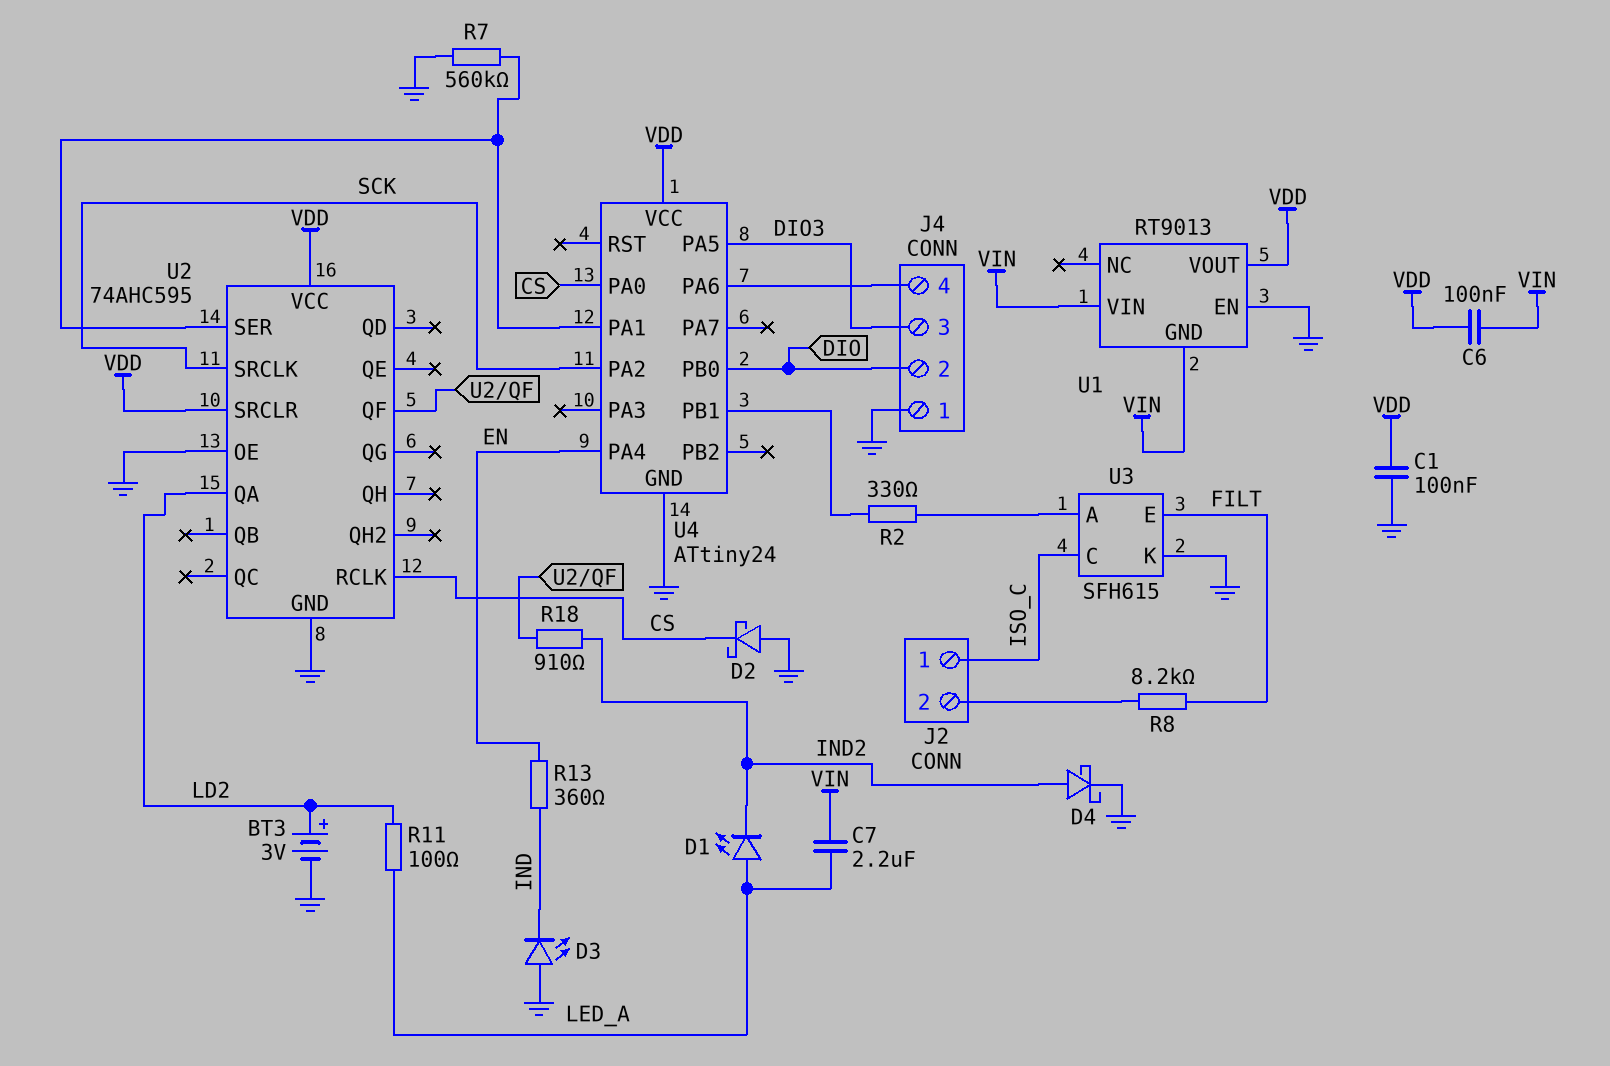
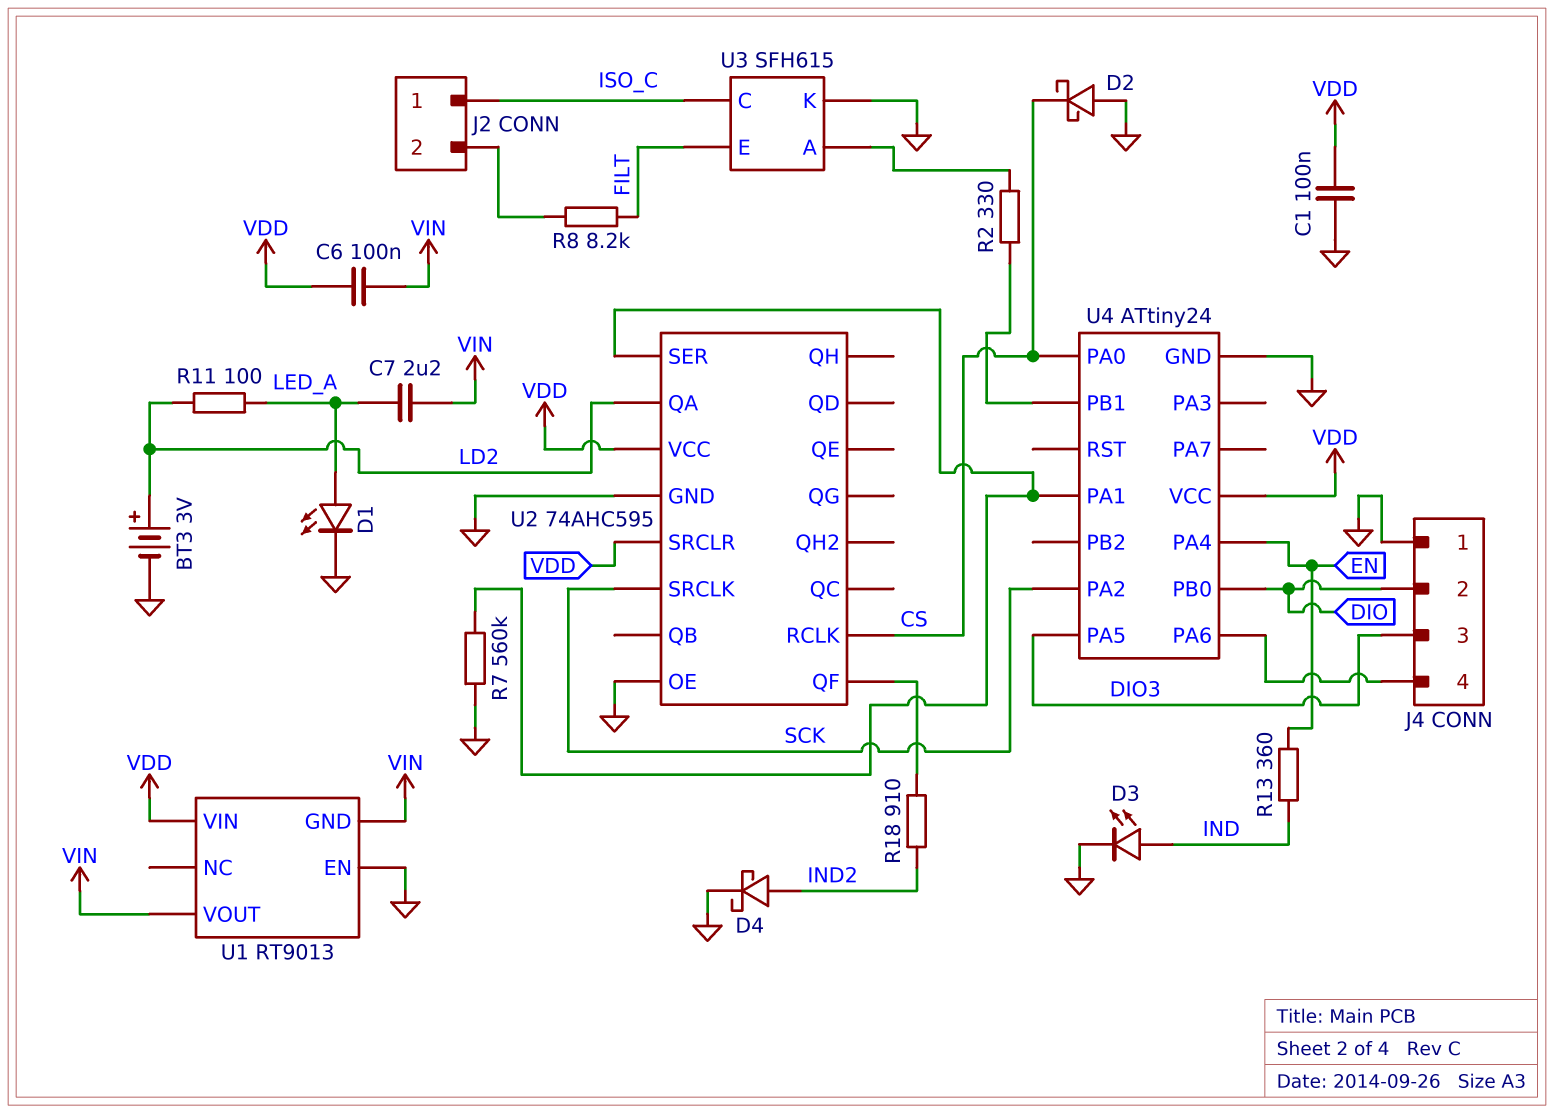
D1: LED (A LED_A, K IND2) -> LED (A LED_A, K GND)
D3: LED (A GND, K IND) -> LED (A IND, K GND)
U1 pin VIN: VIN -> VDD
U1 pin VOUT: VDD -> VIN

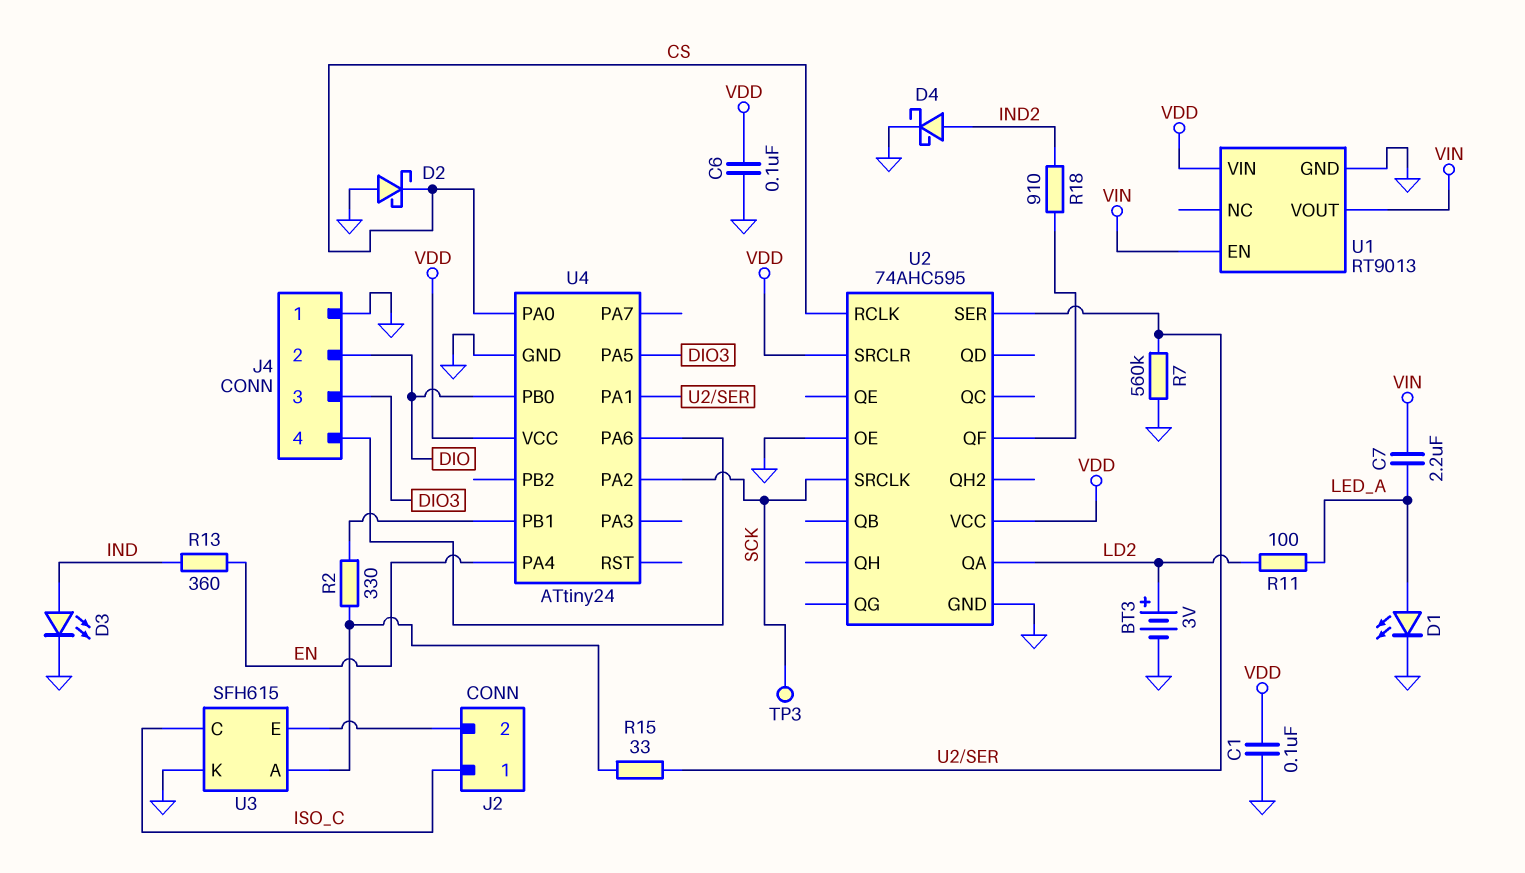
C6: 100nF (VDD, VIN) -> 100nF (GND, VDD)
R8: 8.2k (FILT, J2/2) -> none
R15: none -> 33 (U2/SER, U3/A)
TP3: none -> test point (SCK)
U1 pin EN: GND -> VIN
U1 pin GND: VIN -> GND
U3 pin E: FILT -> J2/2

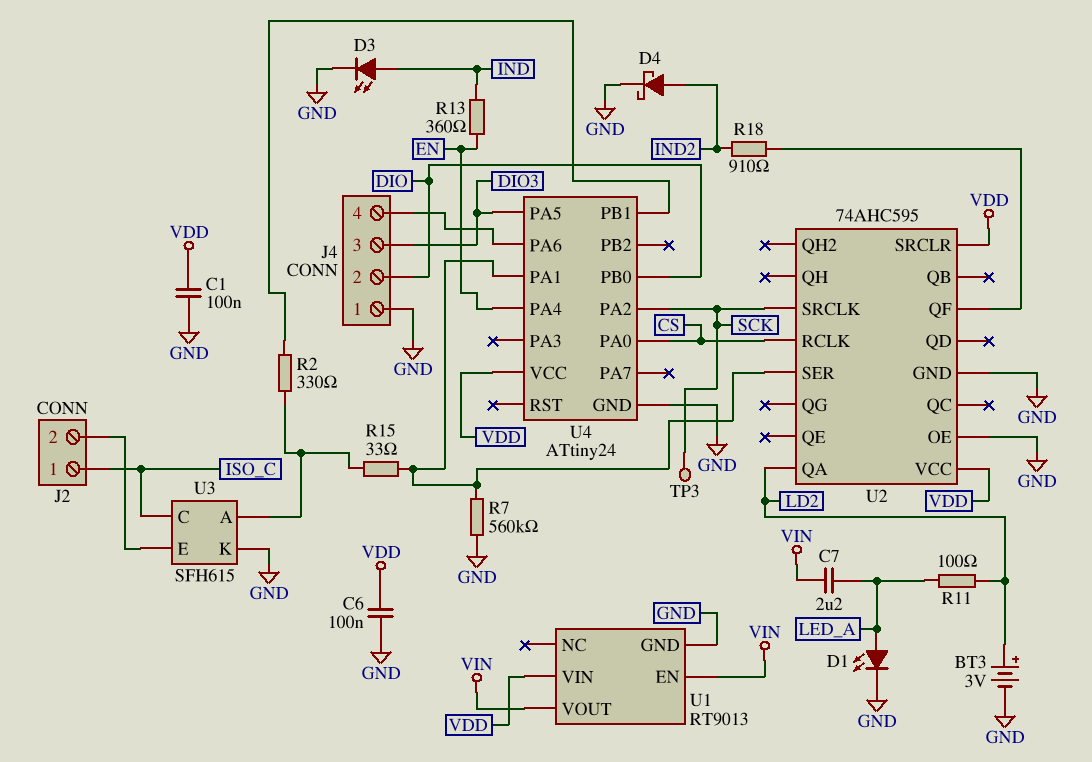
D2: schottky (A GND, K CS) -> none

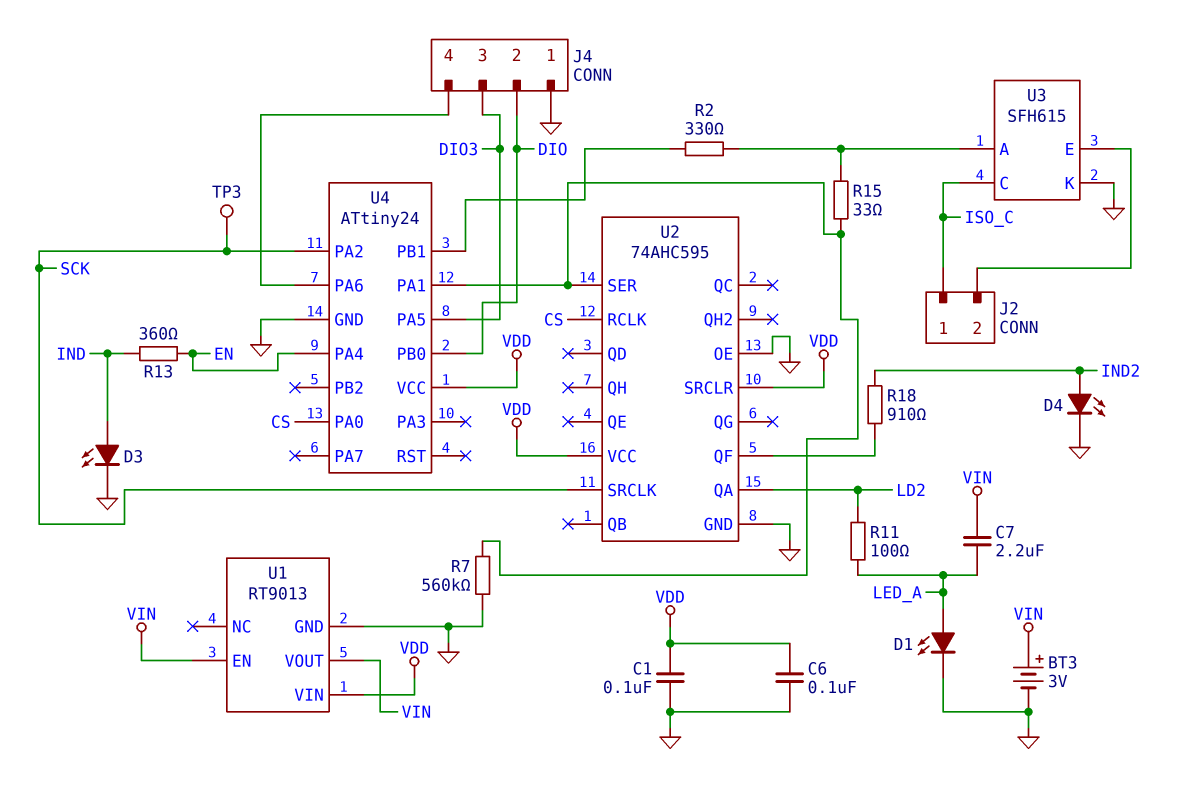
BT3: 3V (plus LD2, minus GND) -> 3V (plus VIN, minus GND)
D4: schottky (A IND2, K GND) -> LED (A IND2, K GND)

